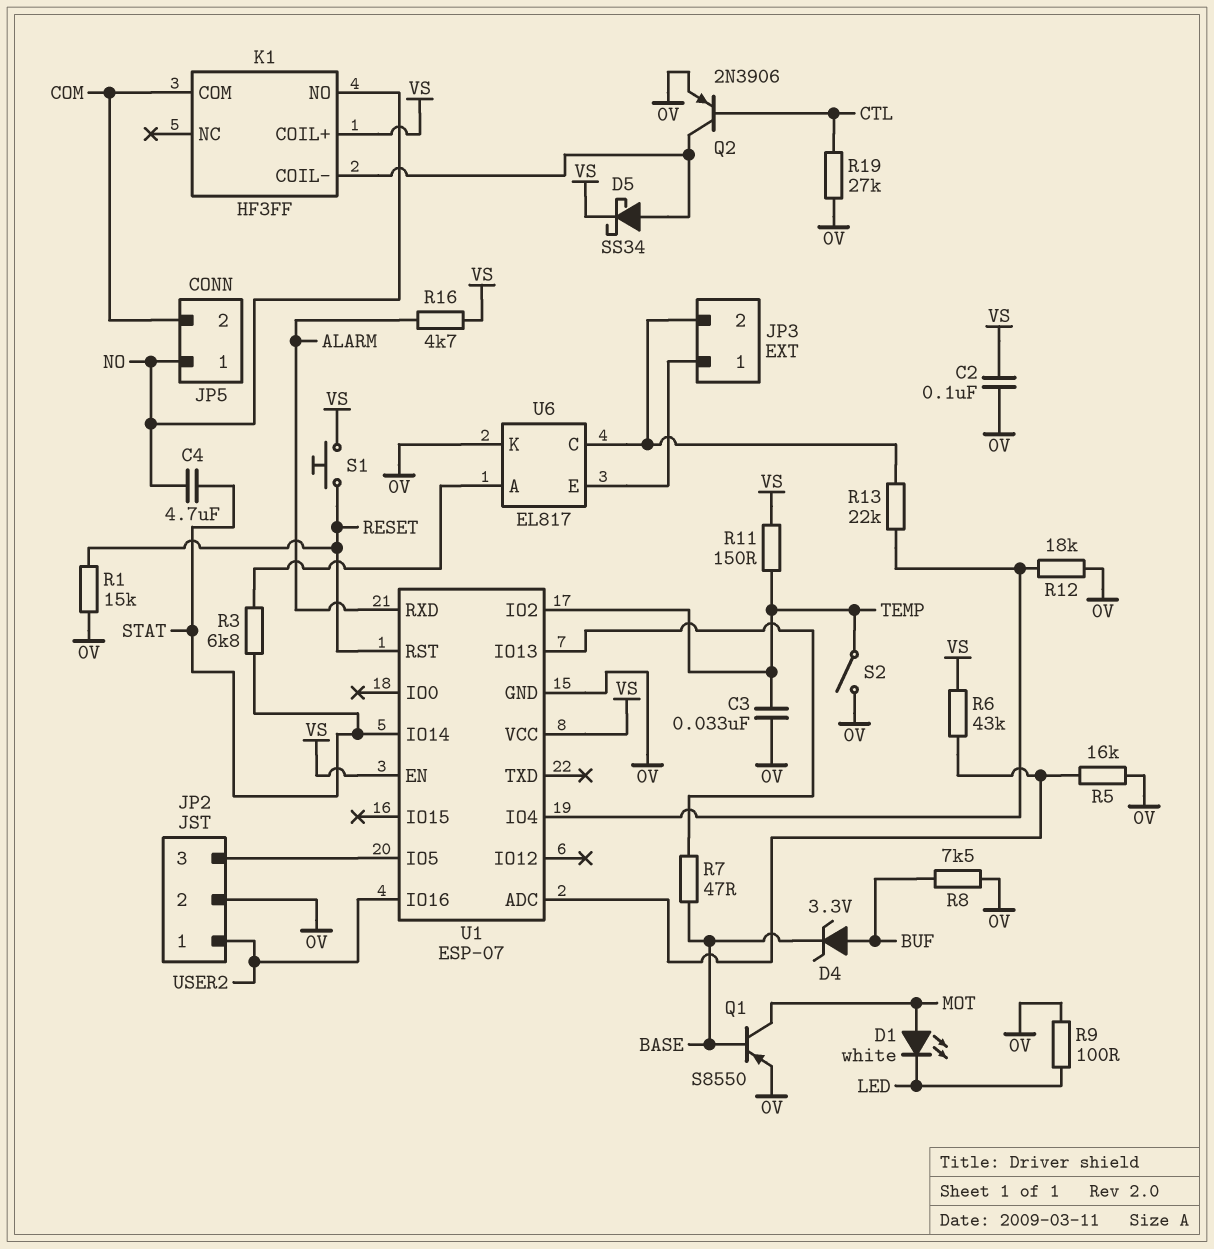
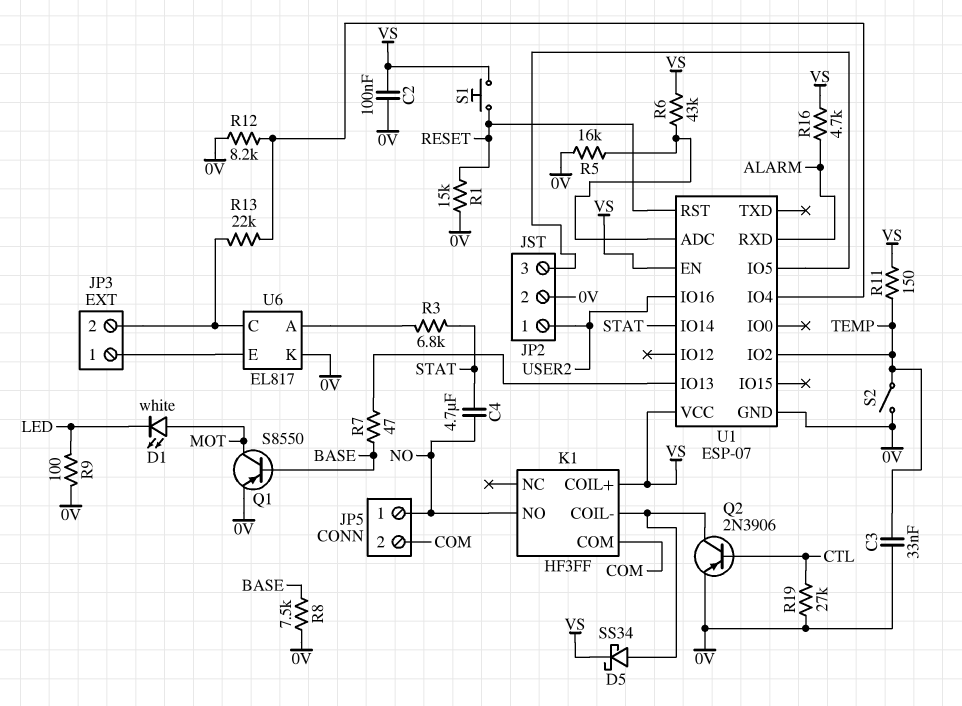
D4: zener 3.3V (A BUF, K BASE) -> none
R8: 7.5k (0V, BUF) -> 7.5k (0V, BASE)
R12: 18k (0V, U1/IO4) -> 8.2k (0V, U1/IO4)

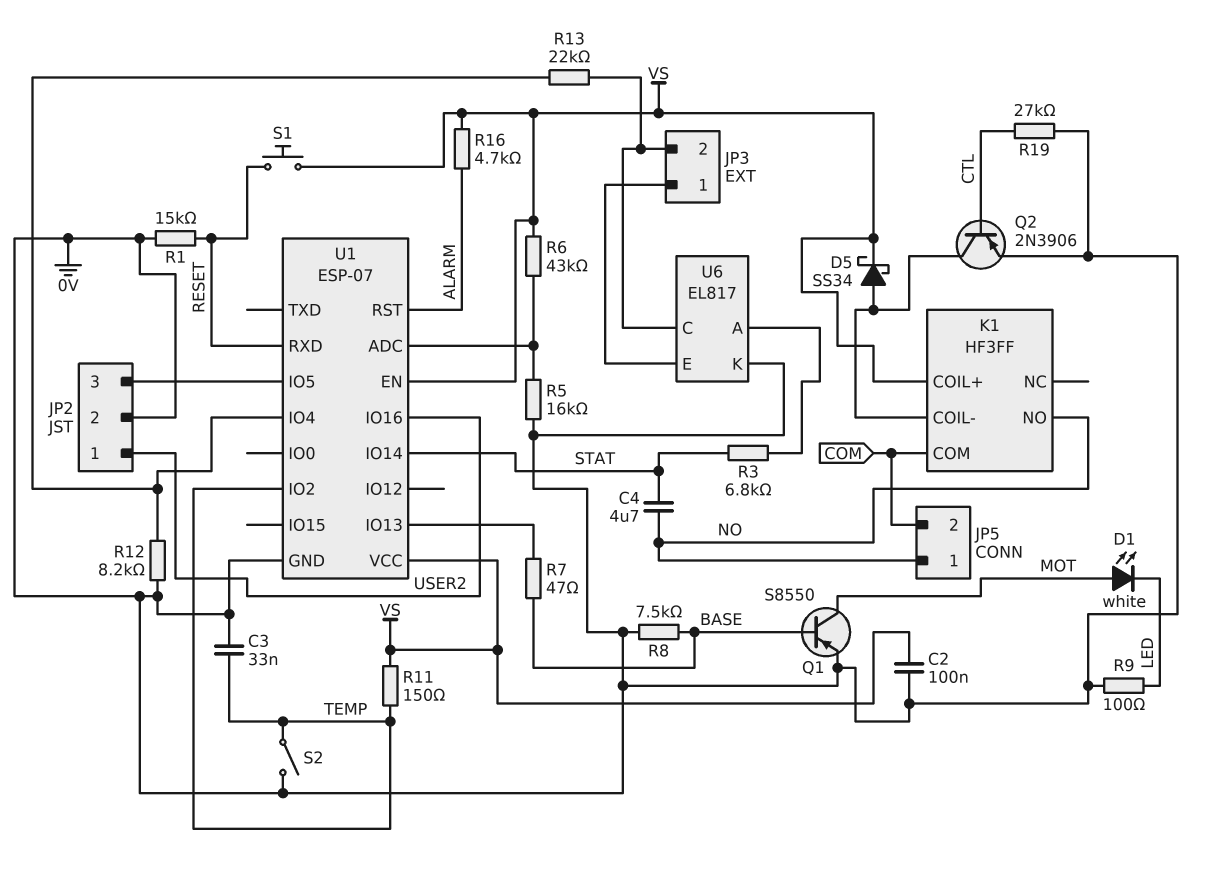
U1 pin RST: RESET -> ALARM
U1 pin RXD: ALARM -> RESET

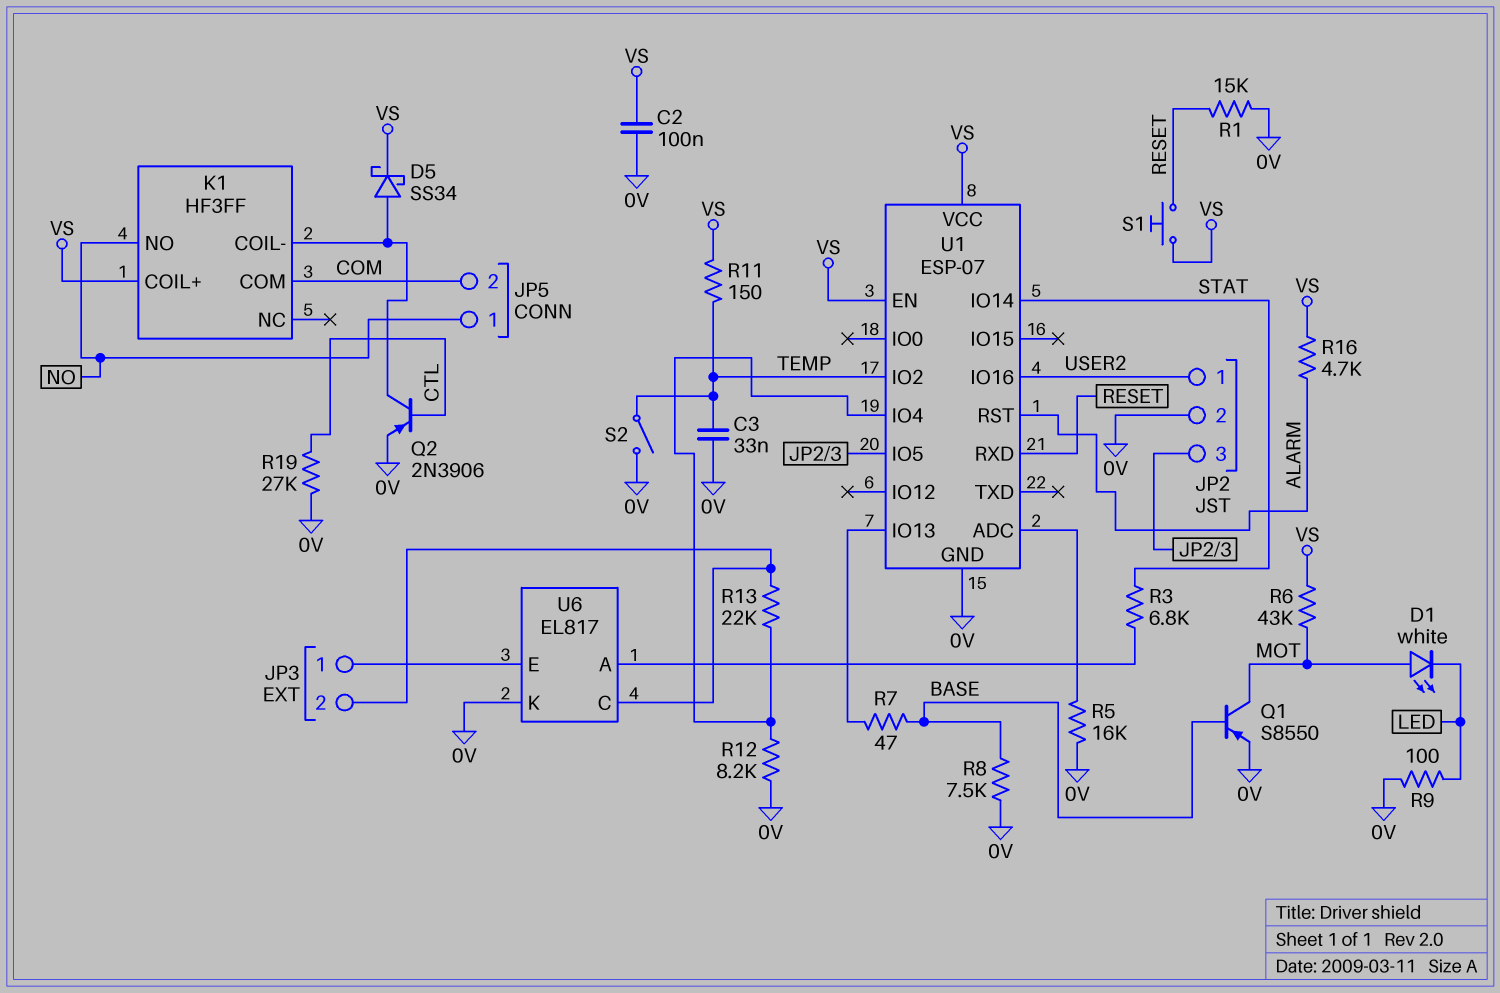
C4: 4.7uF (NO, STAT) -> none
R6: 43k (U1/ADC, VS) -> 43k (MOT, VS)

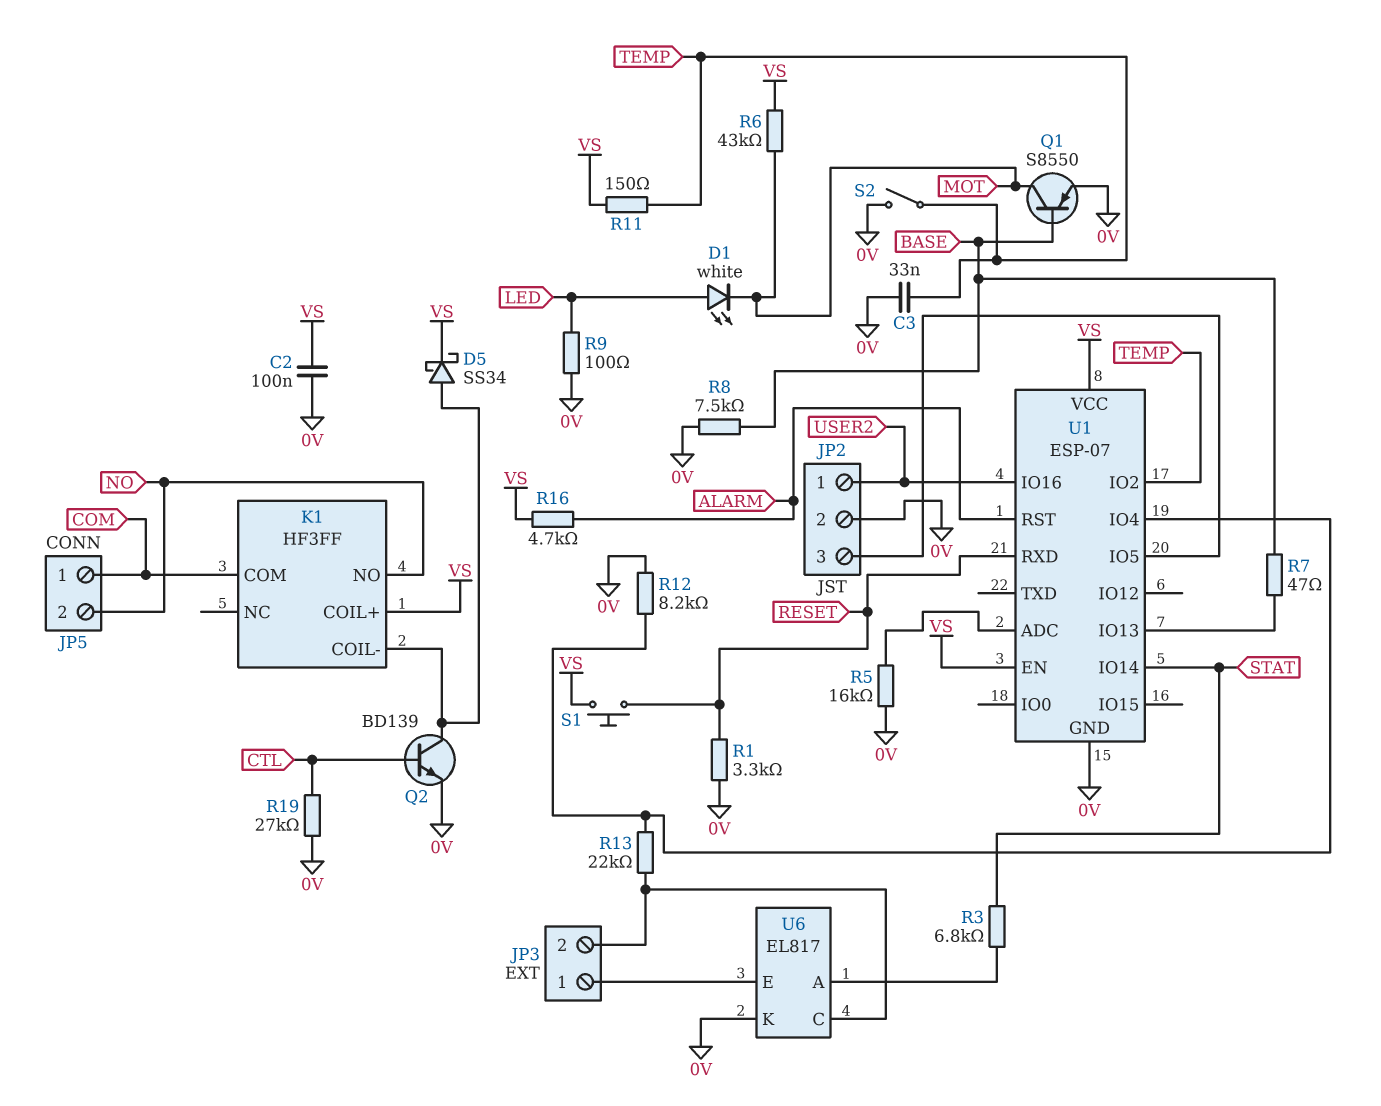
D1: LED white (A MOT, K LED) -> LED white (A LED, K MOT)
JP5 pin 1: NO -> COM
JP5 pin 2: COM -> NO
Q2: PNP 2N3906 (B CTL, C K1/COIL-, E 0V) -> NPN BD139 (B CTL, C K1/COIL-, E 0V)
R1: 15k (0V, RESET) -> 3.3k (0V, RESET)

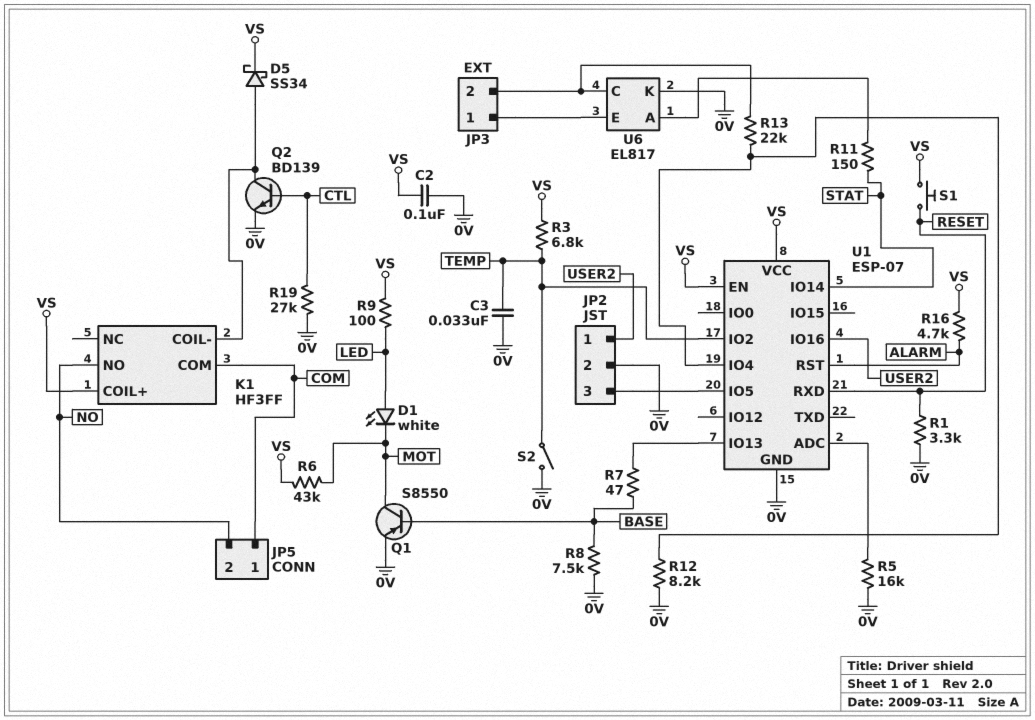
R3: 6.8k (STAT, U6/A) -> 6.8k (TEMP, VS)
R9: 100 (0V, LED) -> 100 (LED, VS)
R11: 150 (TEMP, VS) -> 150 (STAT, U6/A)

